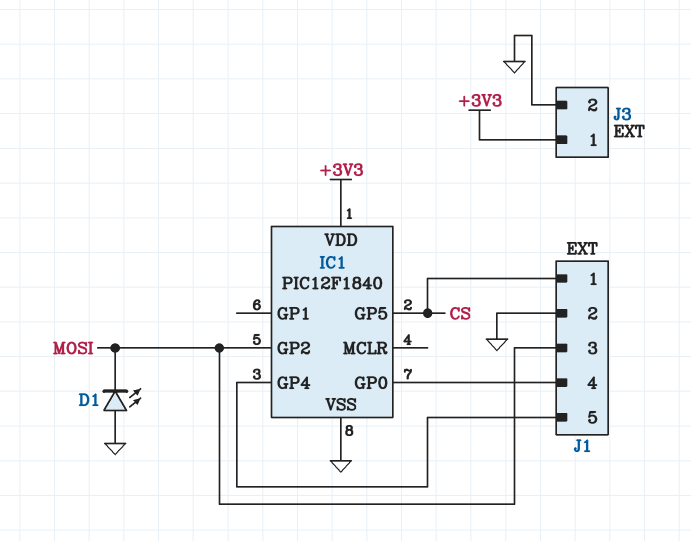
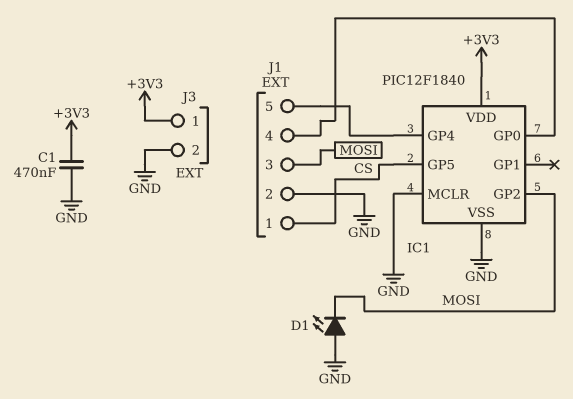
C1: none -> 470nF (+3V3, GND)
IC1 pin MCLR: none -> GND

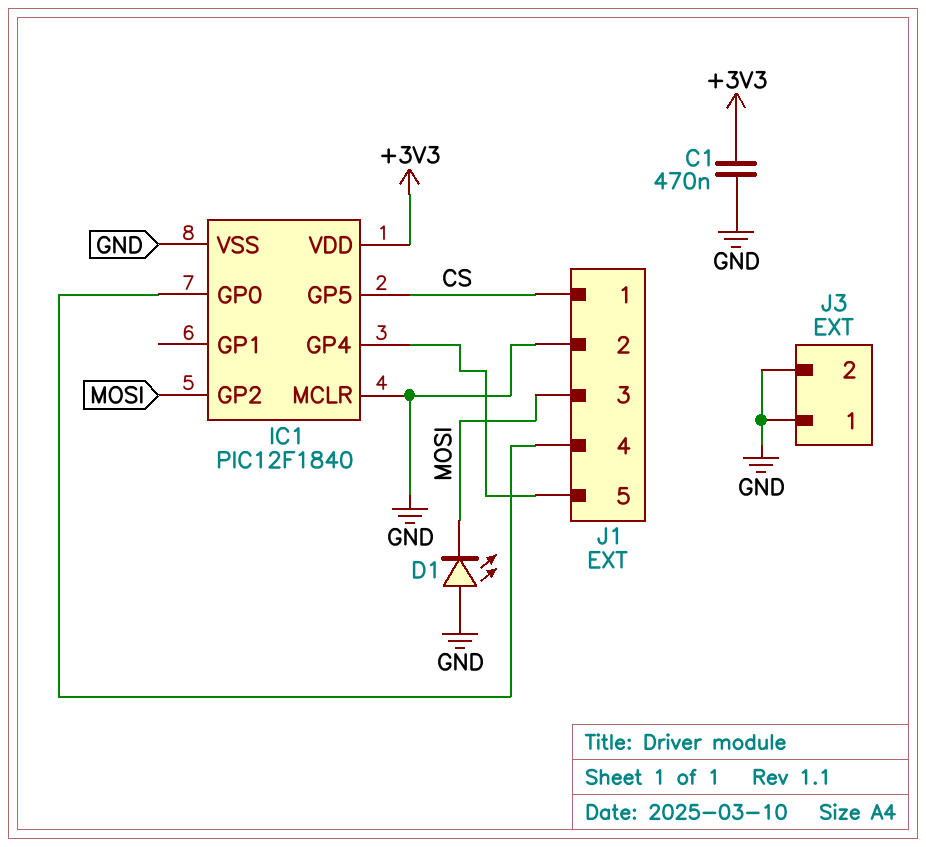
J3 pin 1: +3V3 -> GND

